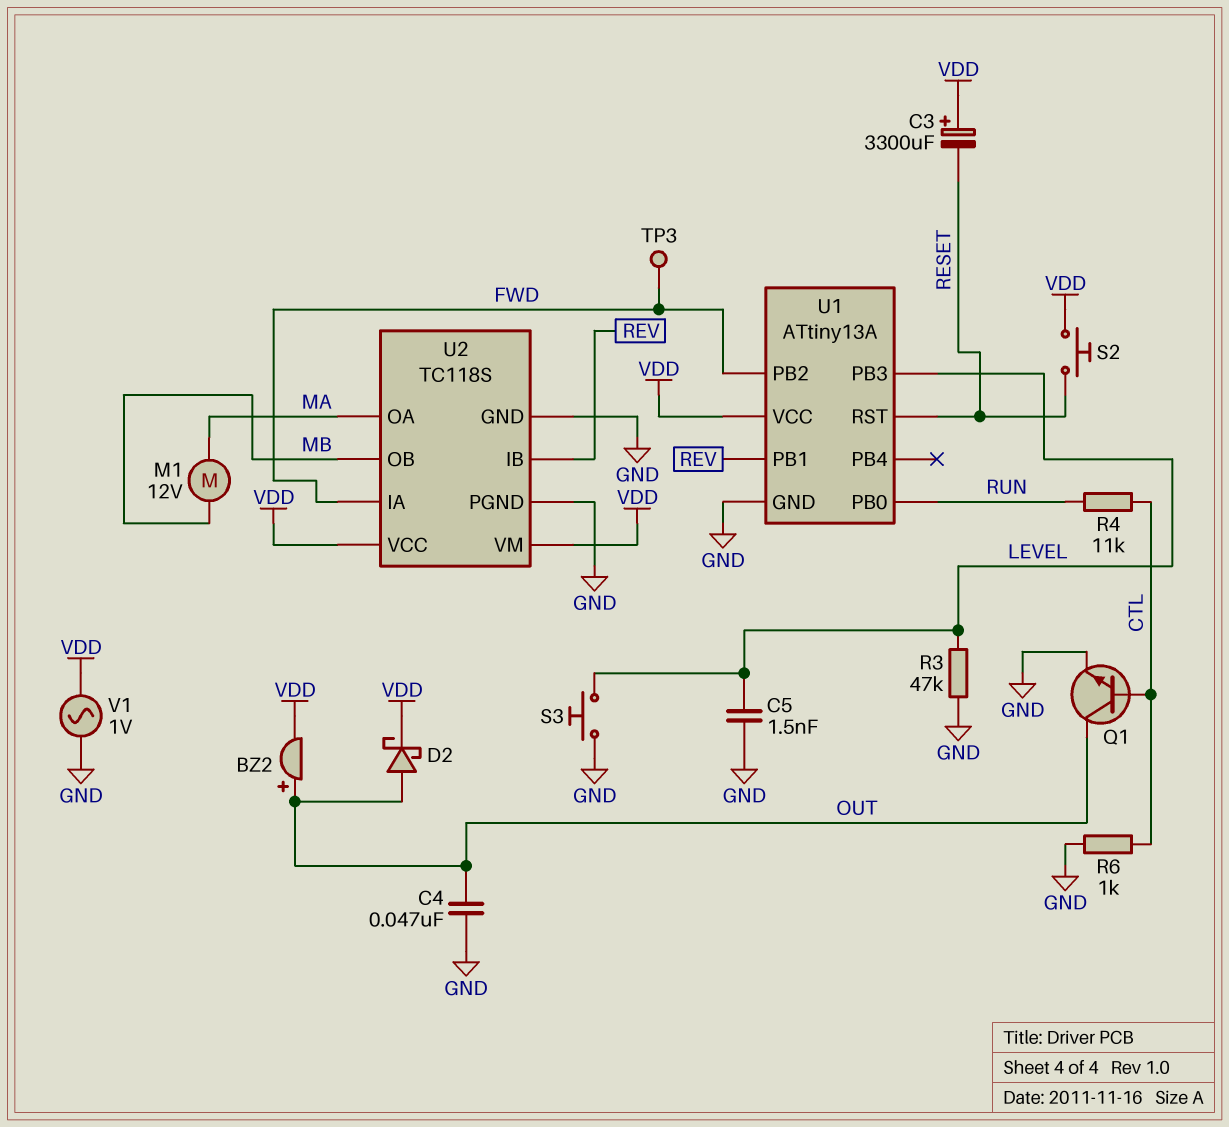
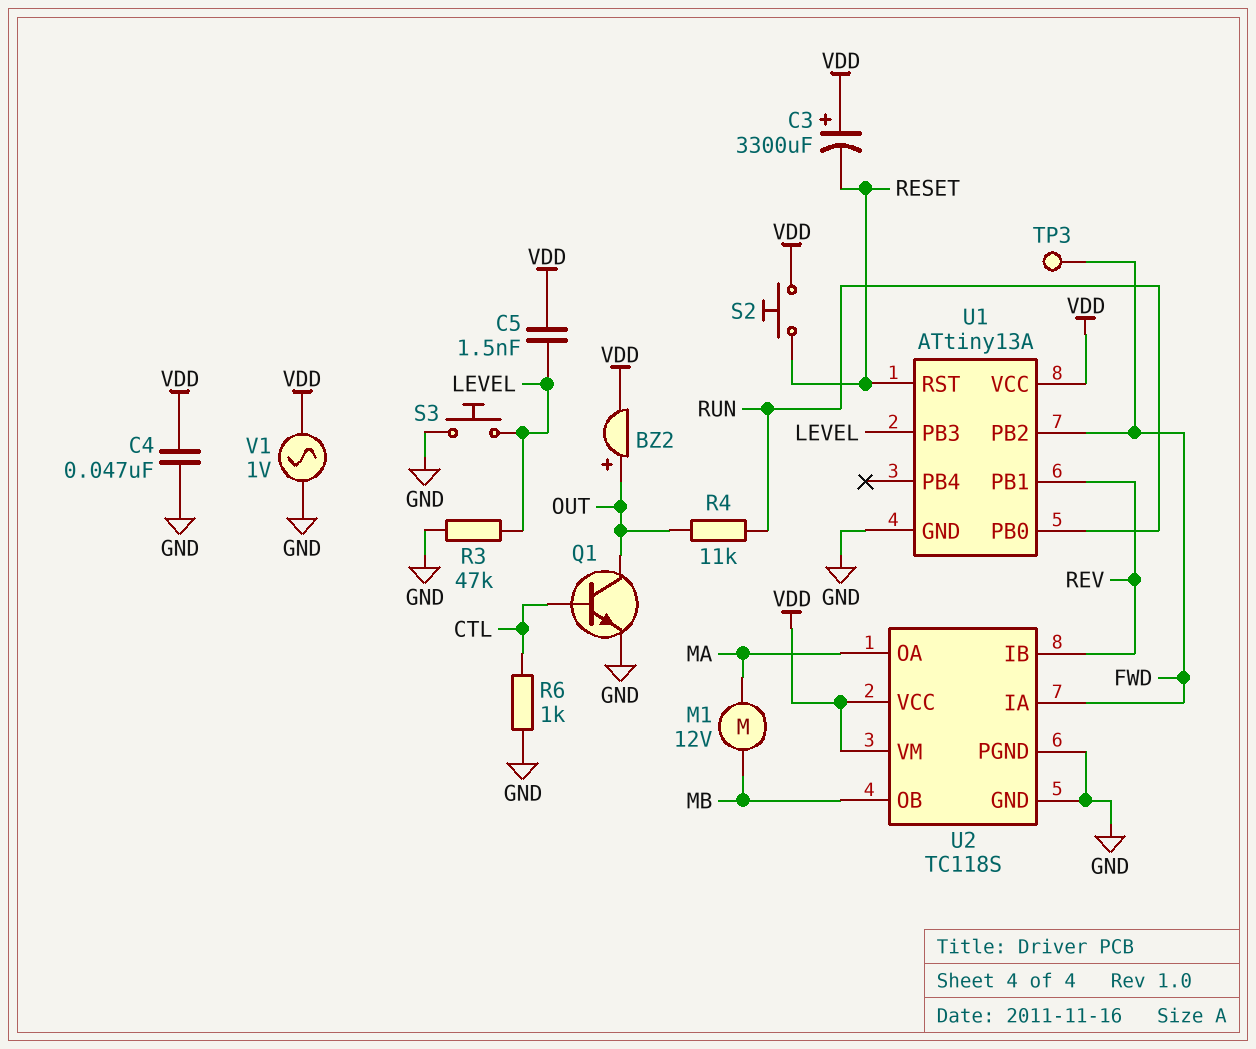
C4: 47nF (GND, OUT) -> 47nF (GND, VDD)
C5: 1.5nF (GND, LEVEL) -> 1.5nF (LEVEL, VDD)
D2: schottky (A OUT, K VDD) -> none
R4: 11k (CTL, RUN) -> 11k (OUT, RUN)

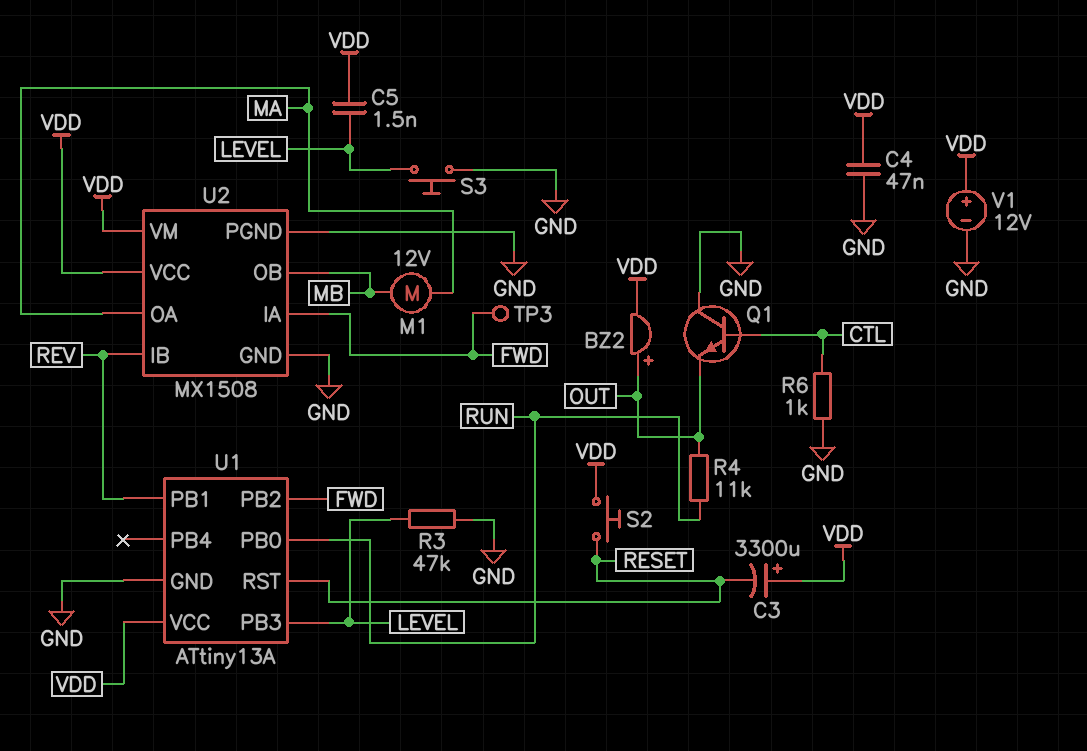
Q1: NPN (B CTL, C OUT, E GND) -> NPN (B CTL, C GND, E OUT)
U2: TC118S -> MX1508
V1: AC 1V (GND, VDD) -> 12V (plus VDD, minus GND)

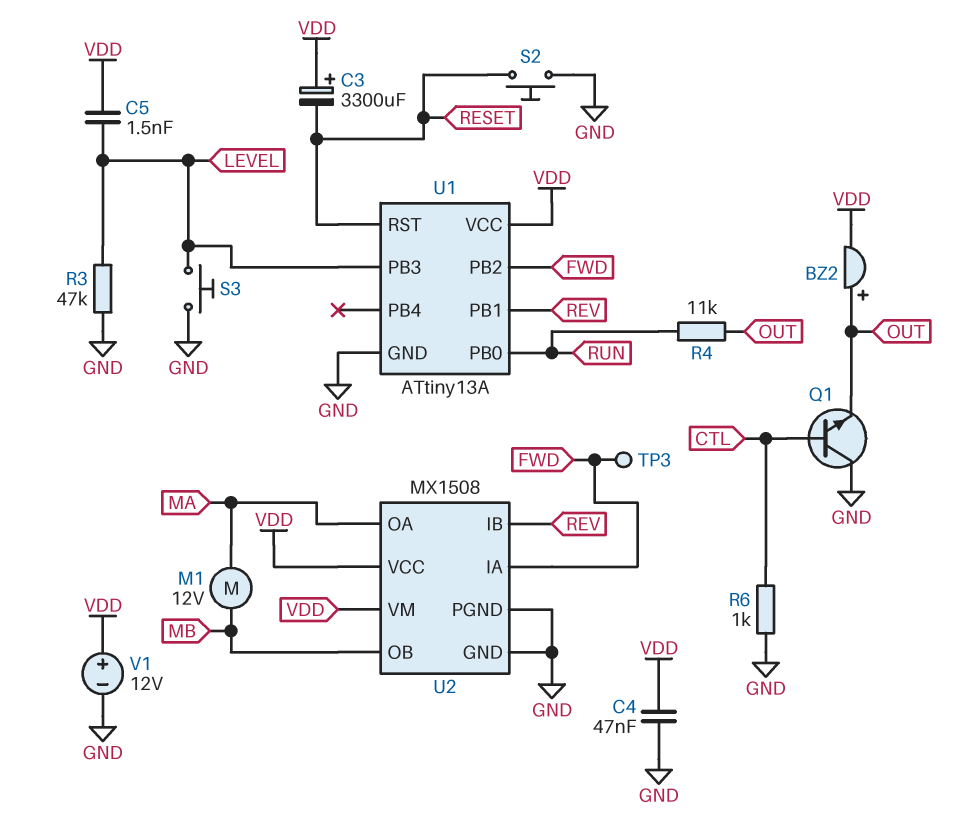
S2: button (RESET, VDD) -> button (GND, RESET)

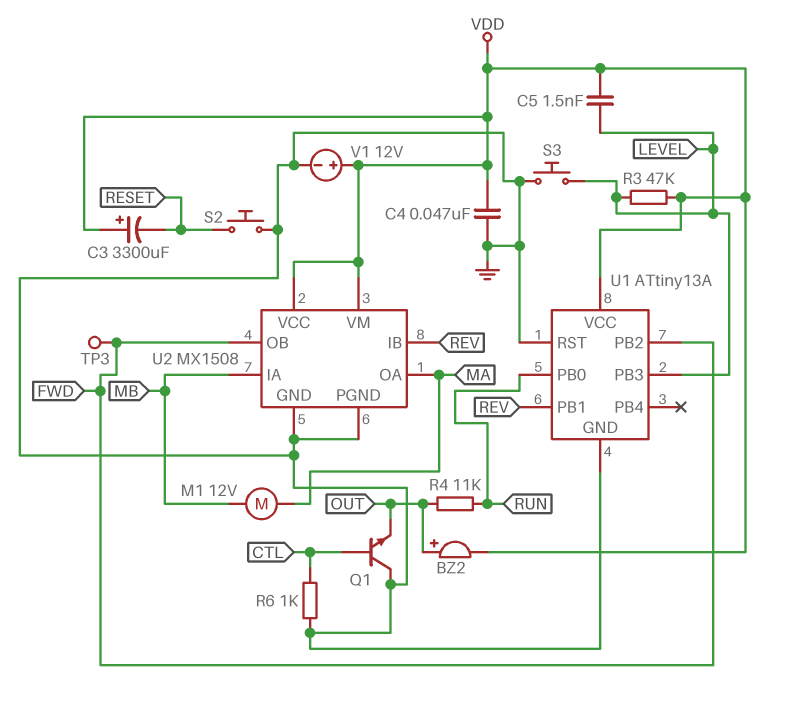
R3: 47k (GND, LEVEL) -> 47k (LEVEL, VDD)
U1 pin RST: RESET -> GND
U2 pin IA: FWD -> MB
U2 pin OB: MB -> FWD

